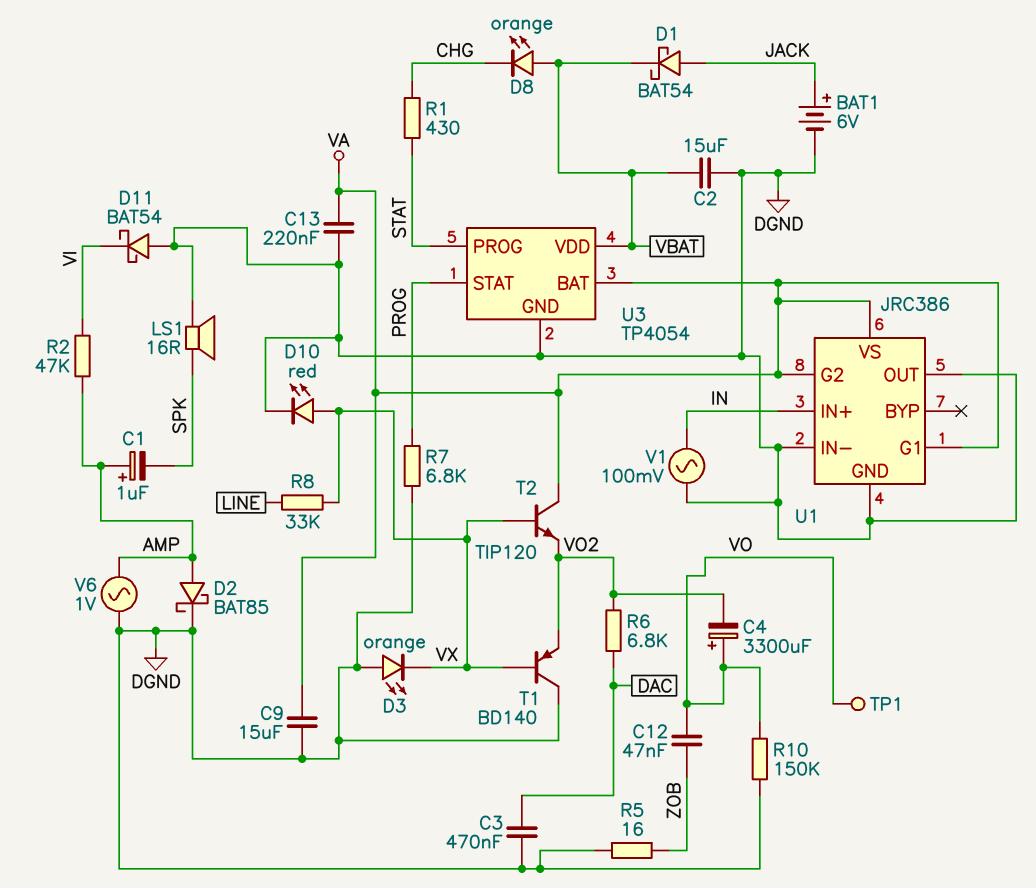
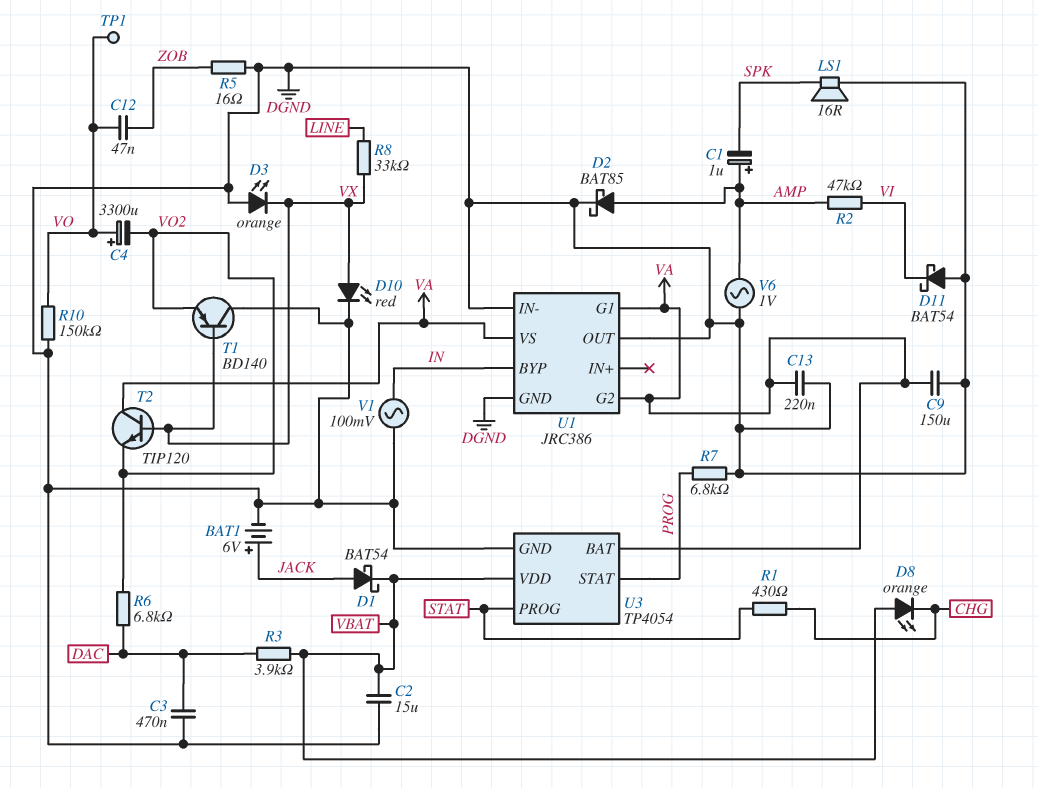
C9: 15uF (DGND, VA) -> 150uF (DGND, VA)
R3: none -> 3.9k (DAC, VBAT)
U1 pin BYP: none -> IN
U1 pin IN+: IN -> none

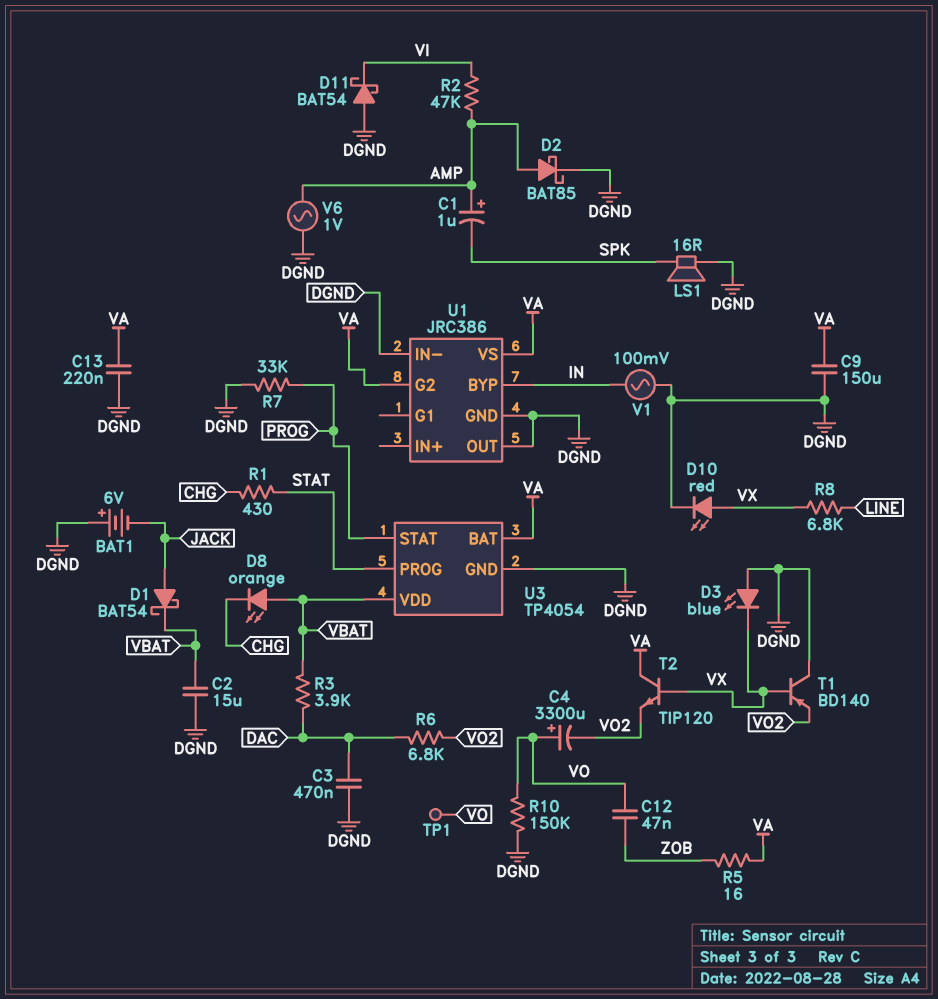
BAT1: 6V (plus JACK, minus DGND) -> 6V (plus DGND, minus JACK)
D3: LED orange (A DGND, K VX) -> LED blue (A DGND, K VX)
R5: 16 (DGND, ZOB) -> 16 (VA, ZOB)
R7: 6.8k (DGND, PROG) -> 33k (DGND, PROG)
R8: 33k (LINE, VX) -> 6.8k (LINE, VX)
U1 pin G1: VA -> none

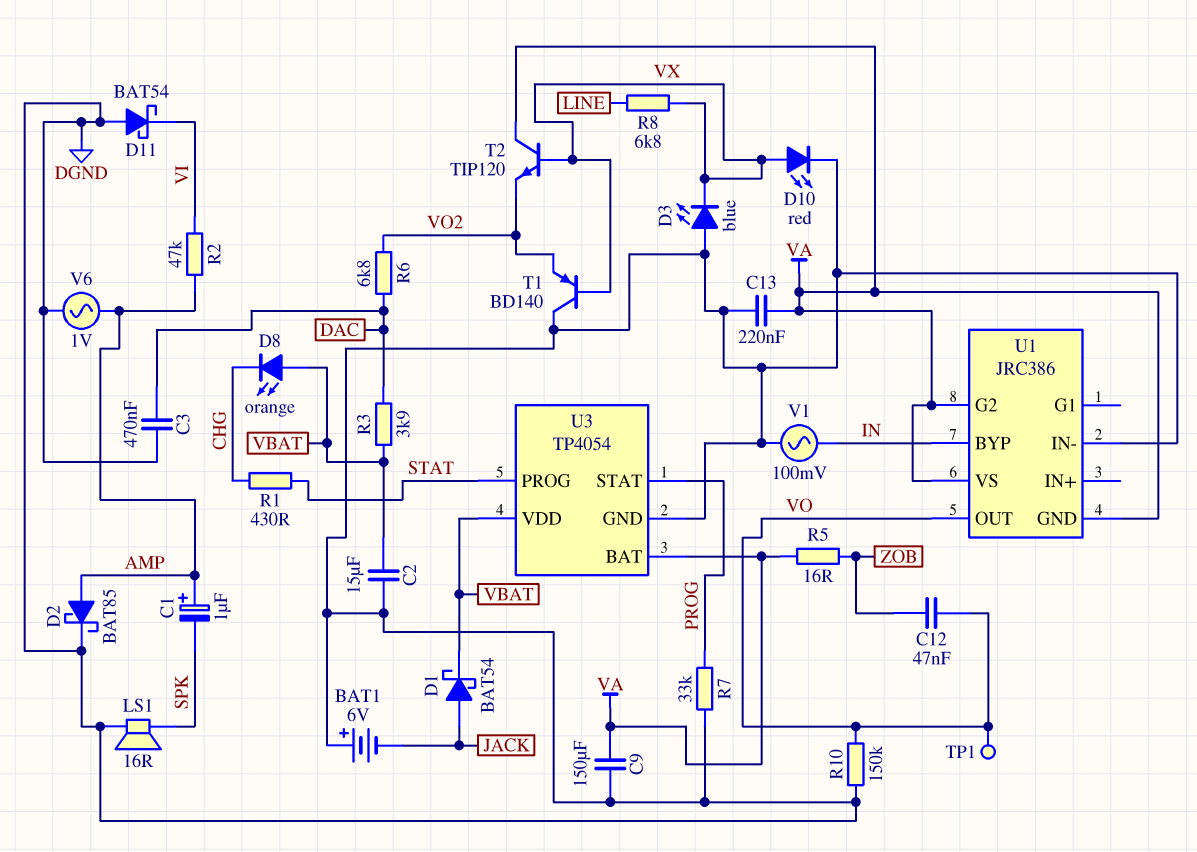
C4: 3300uF (plus VO, minus VO2) -> none
U1 pin GND: DGND -> VA
U1 pin OUT: DGND -> VO

